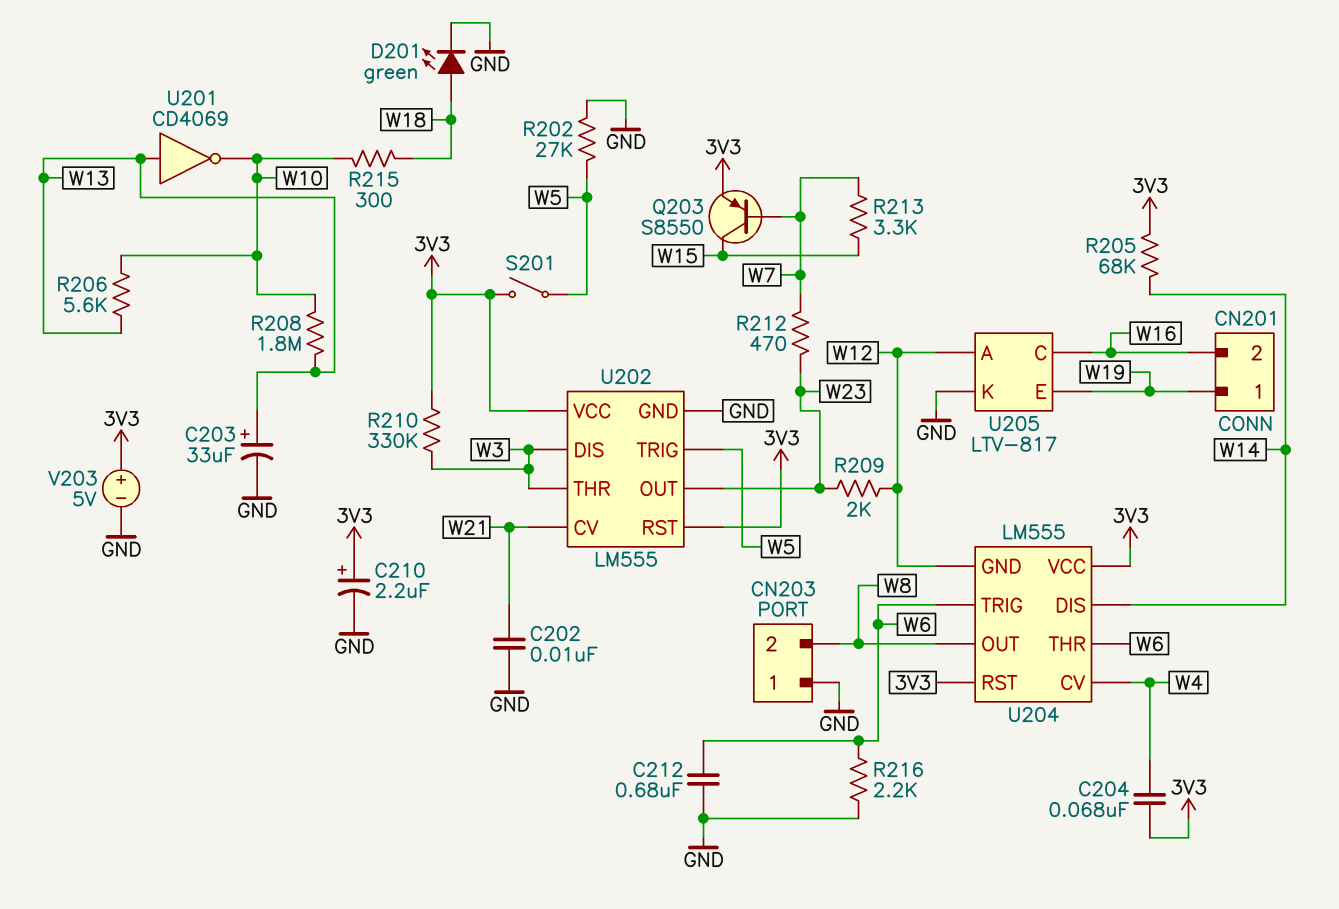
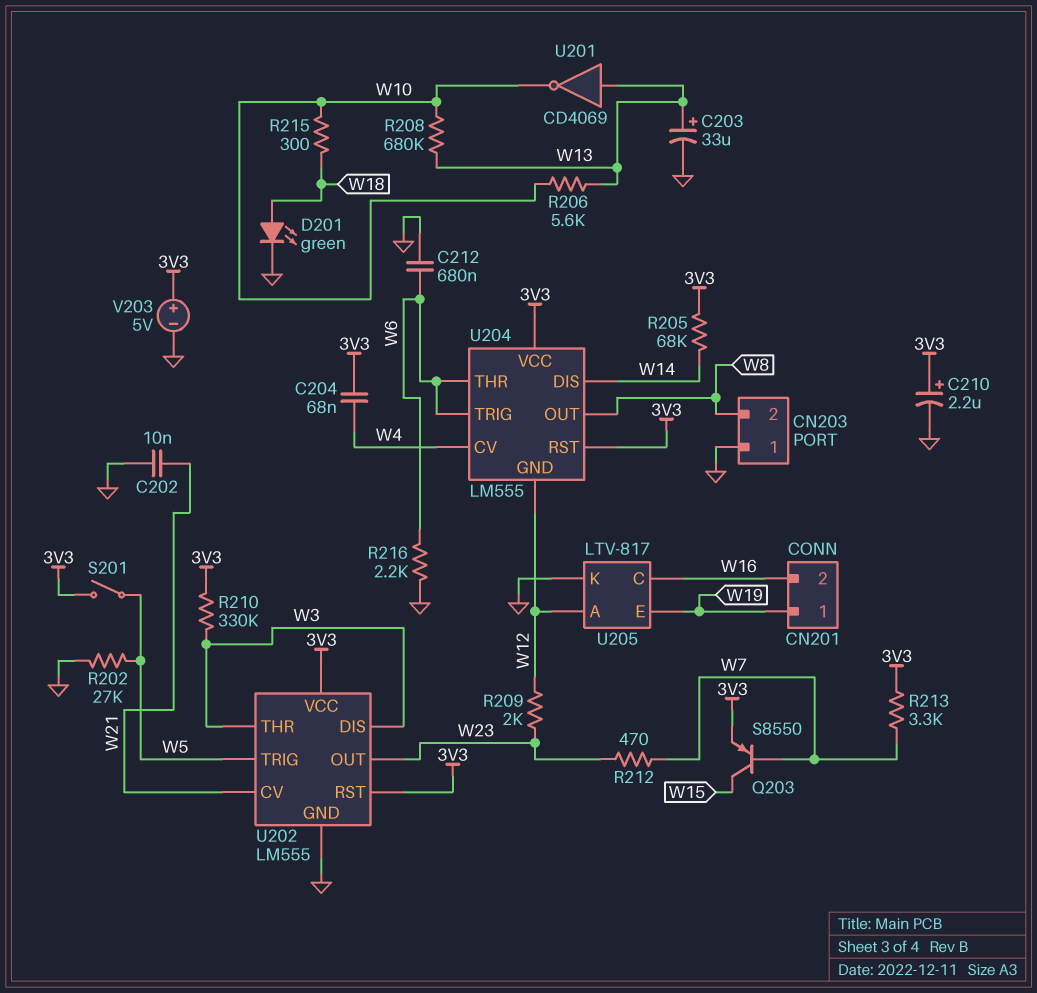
R208: 1.8M (W10, W13) -> 680k (W10, W13)
R213: 3.3k (W7, W15) -> 3.3k (3V3, W7)

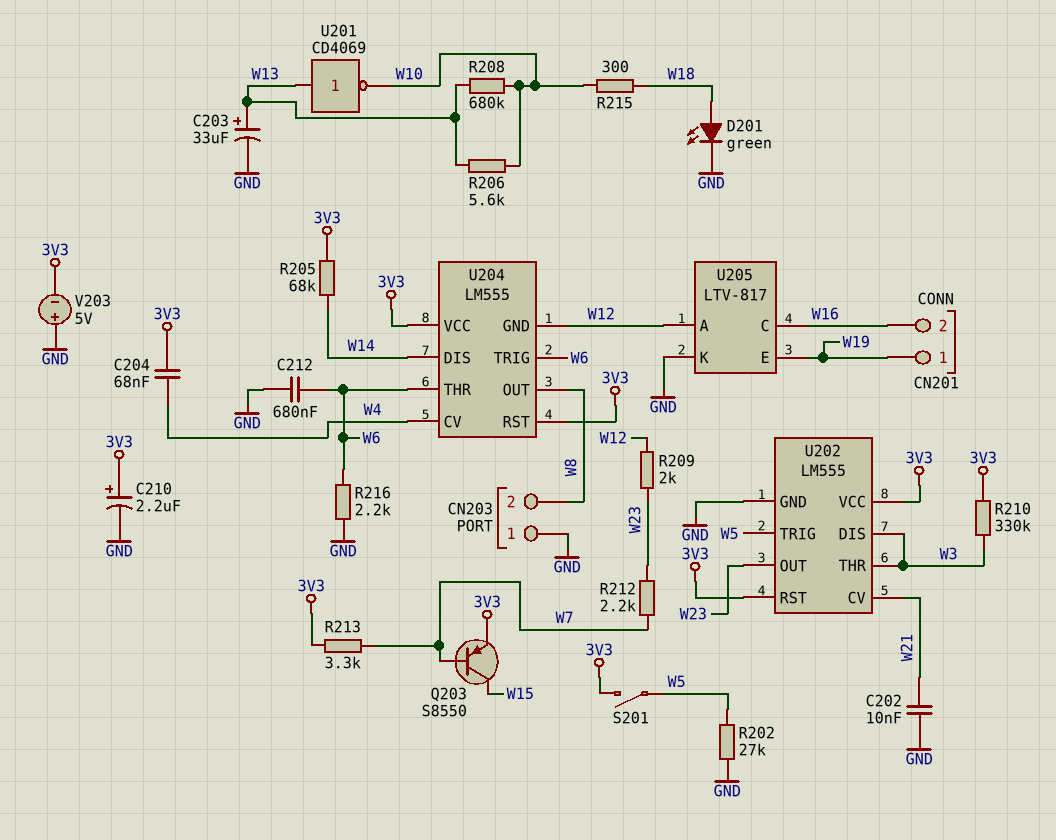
R212: 470 (W7, W23) -> 2.2k (W7, W23)
V203: 5V (plus 3V3, minus GND) -> 5V (plus GND, minus 3V3)

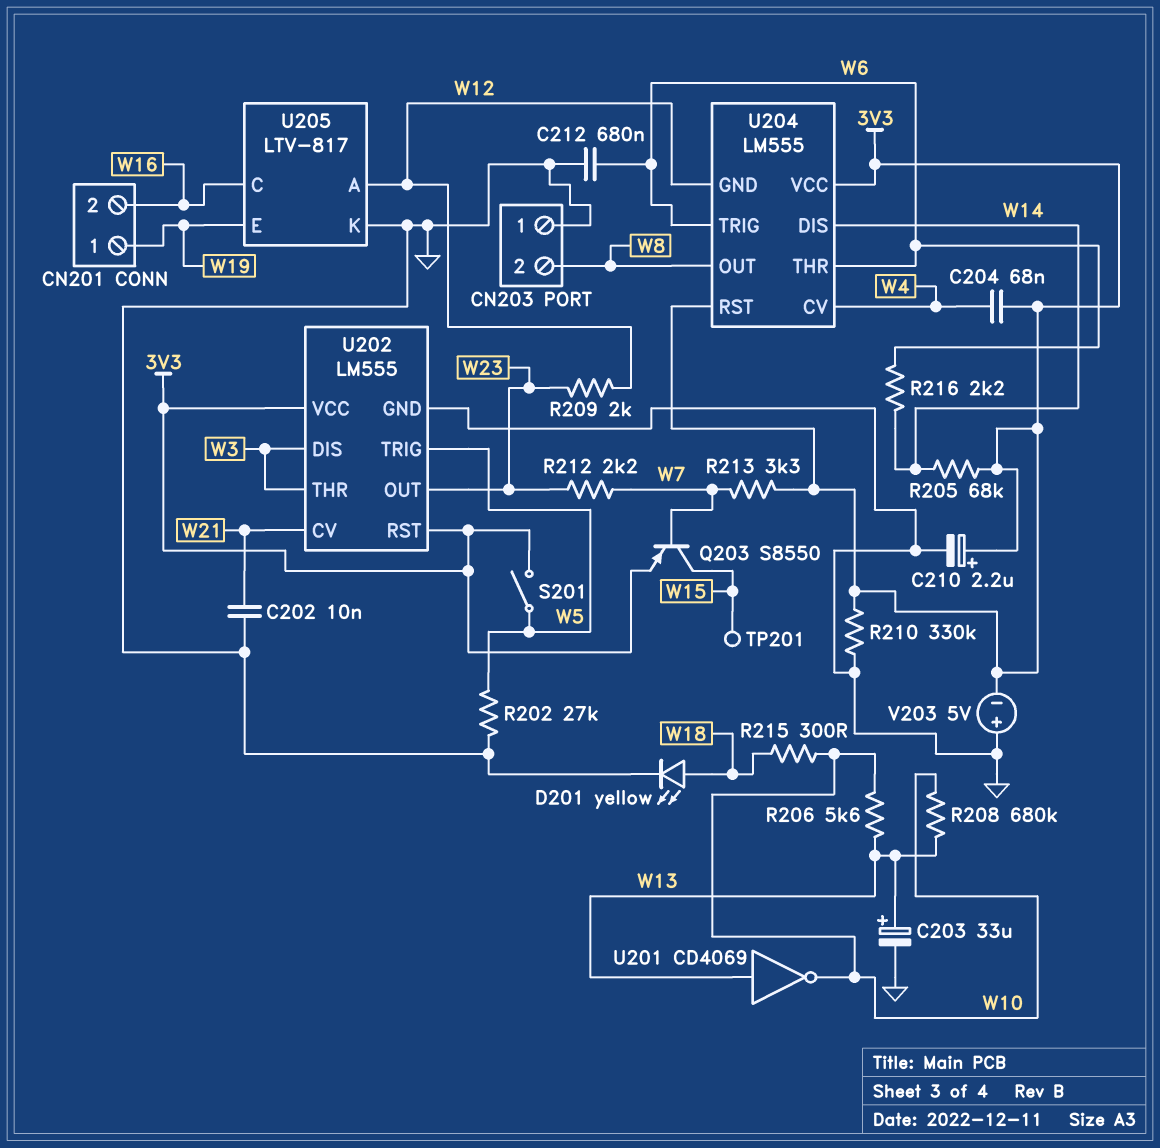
D201: LED green (A W18, K GND) -> LED yellow (A W18, K GND)
R210: 330k (3V3, W3) -> 330k (3V3, GND)
R216: 2.2k (GND, W6) -> 2.2k (W6, W14)
TP201: none -> test point (W15)

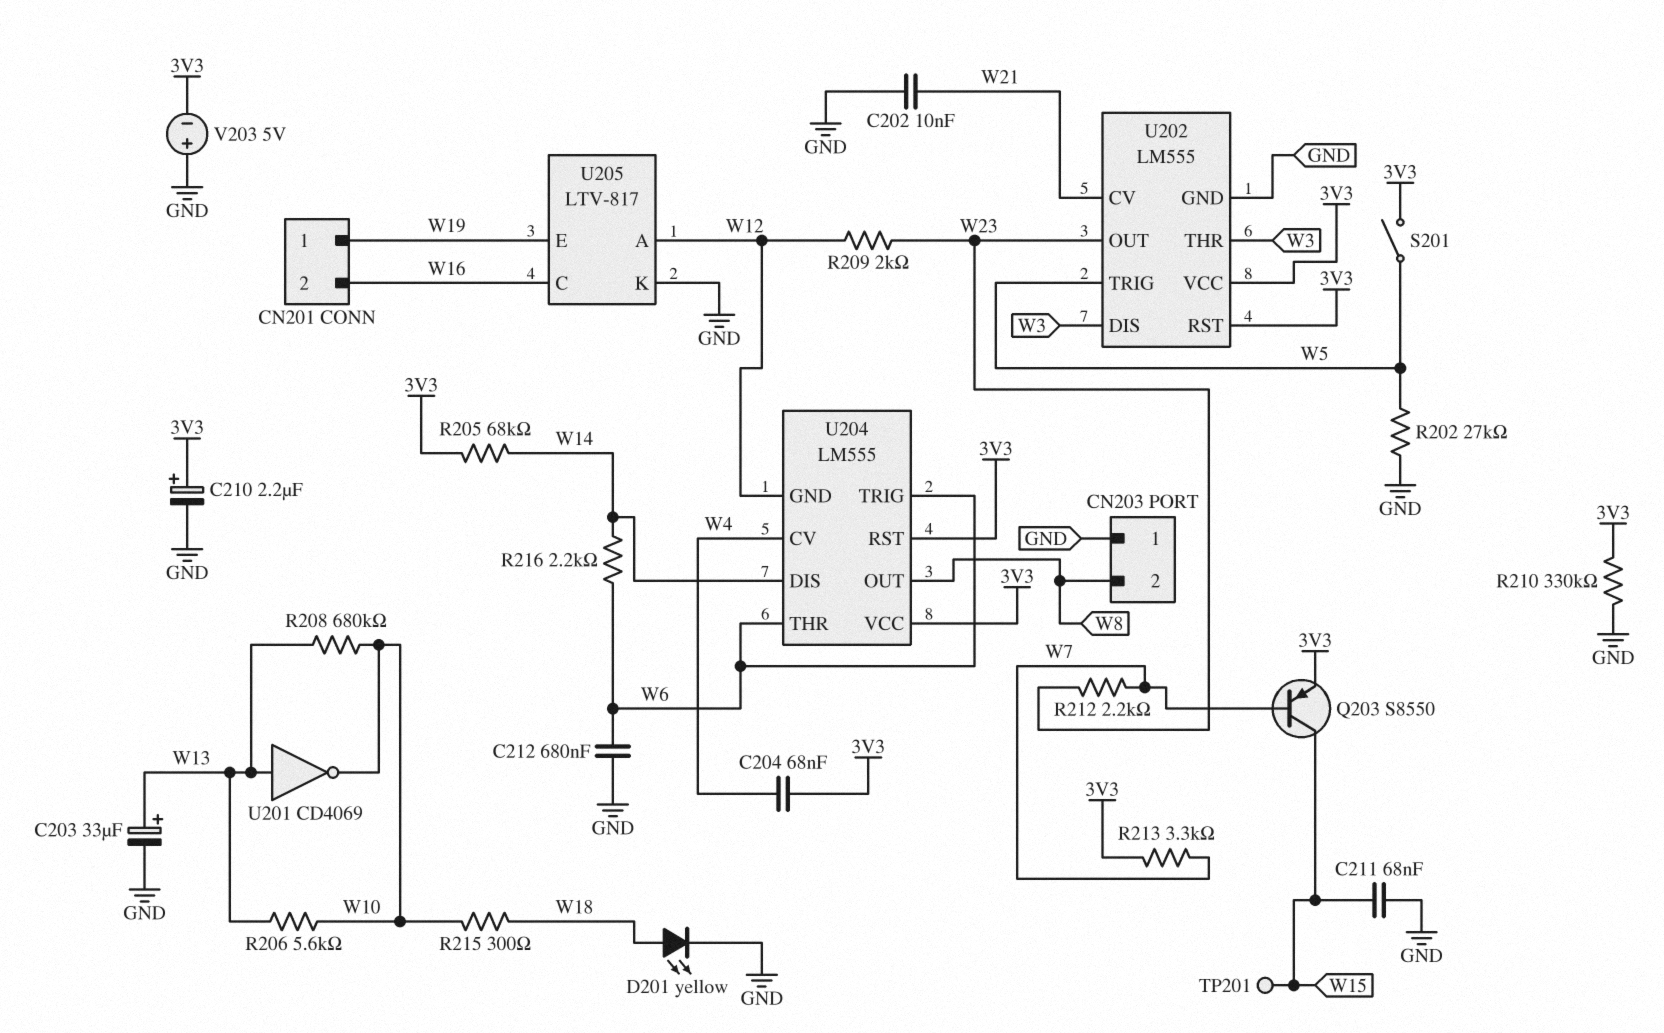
C211: none -> 68nF (GND, W15)

